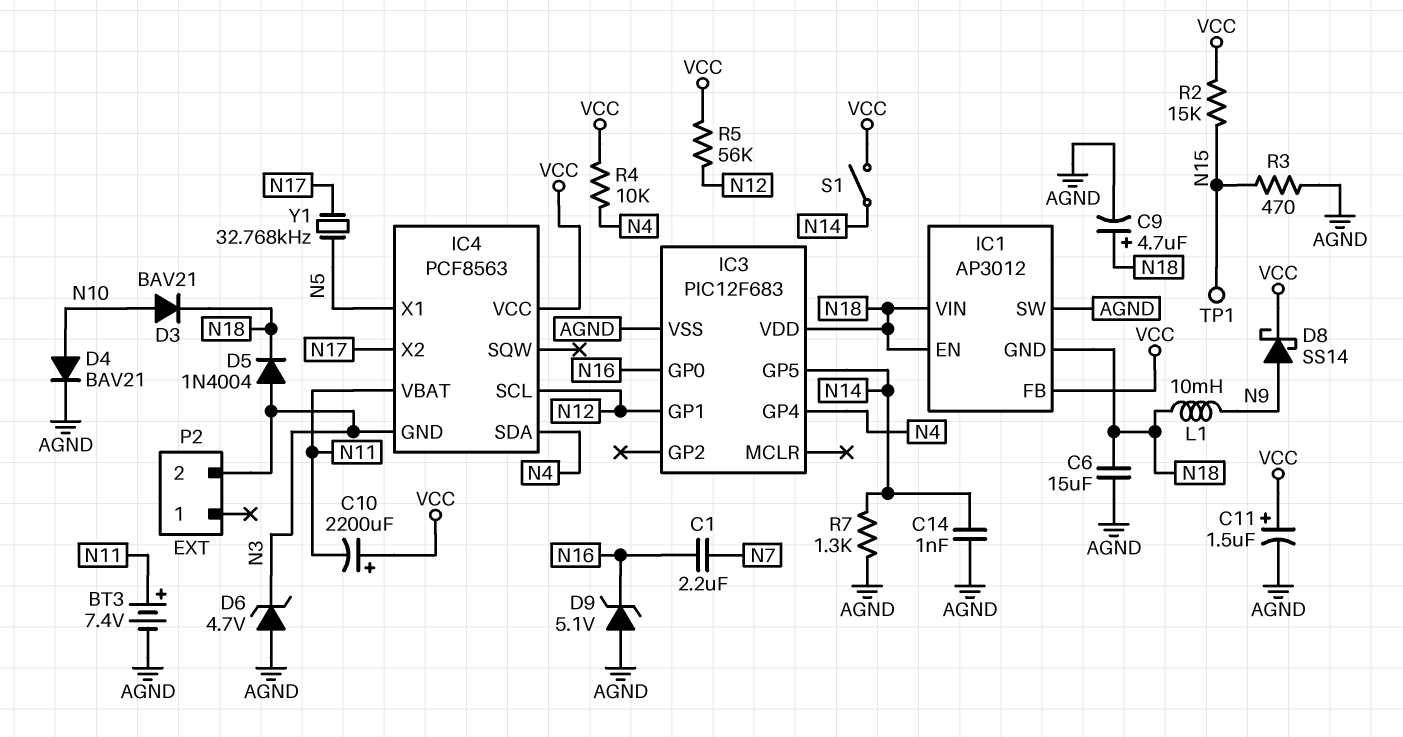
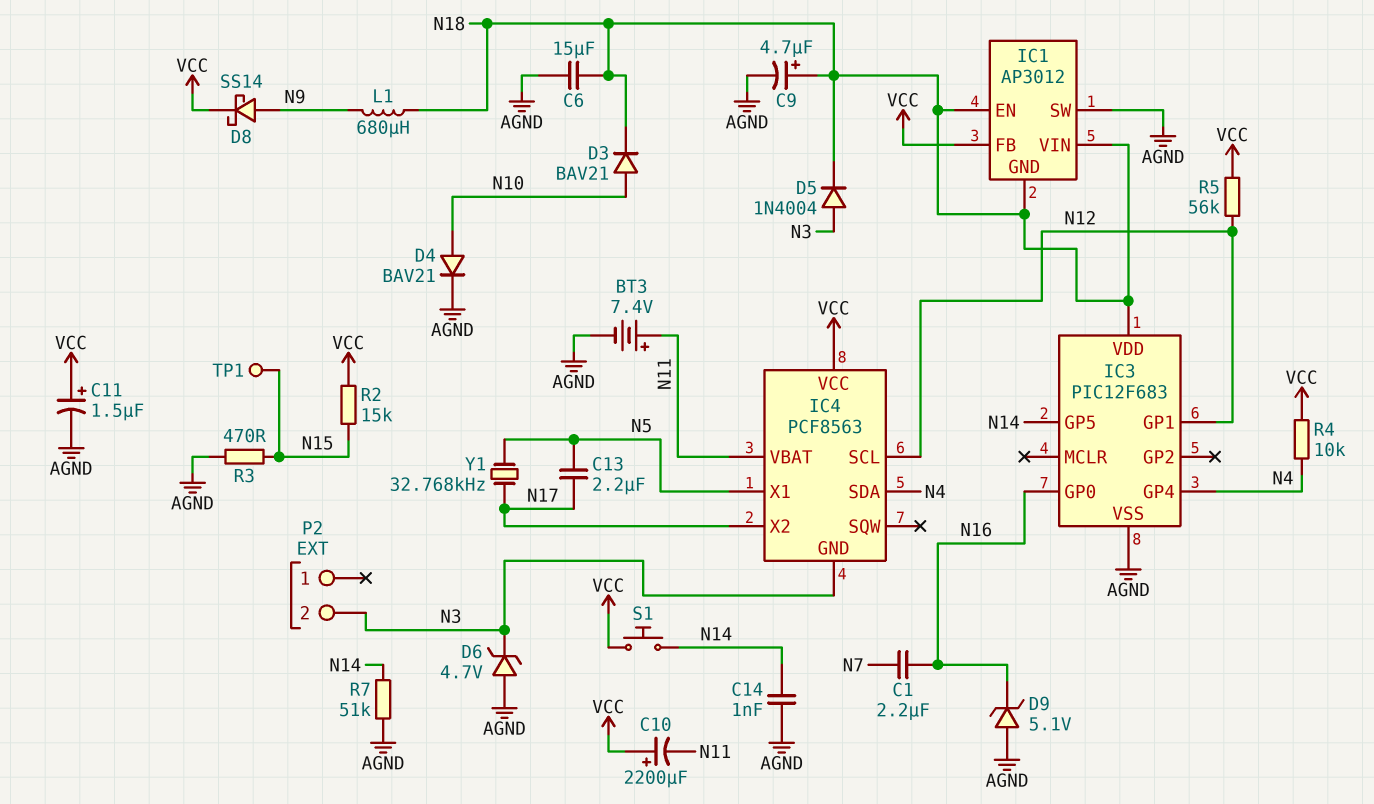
C13: none -> 2.2uF (N5, N17)
L1: 10mH (N9, N18) -> 680uH (N9, N18)
R7: 1.3k (AGND, N14) -> 51k (AGND, N14)
S1: switch (N14, VCC) -> button (N14, VCC)

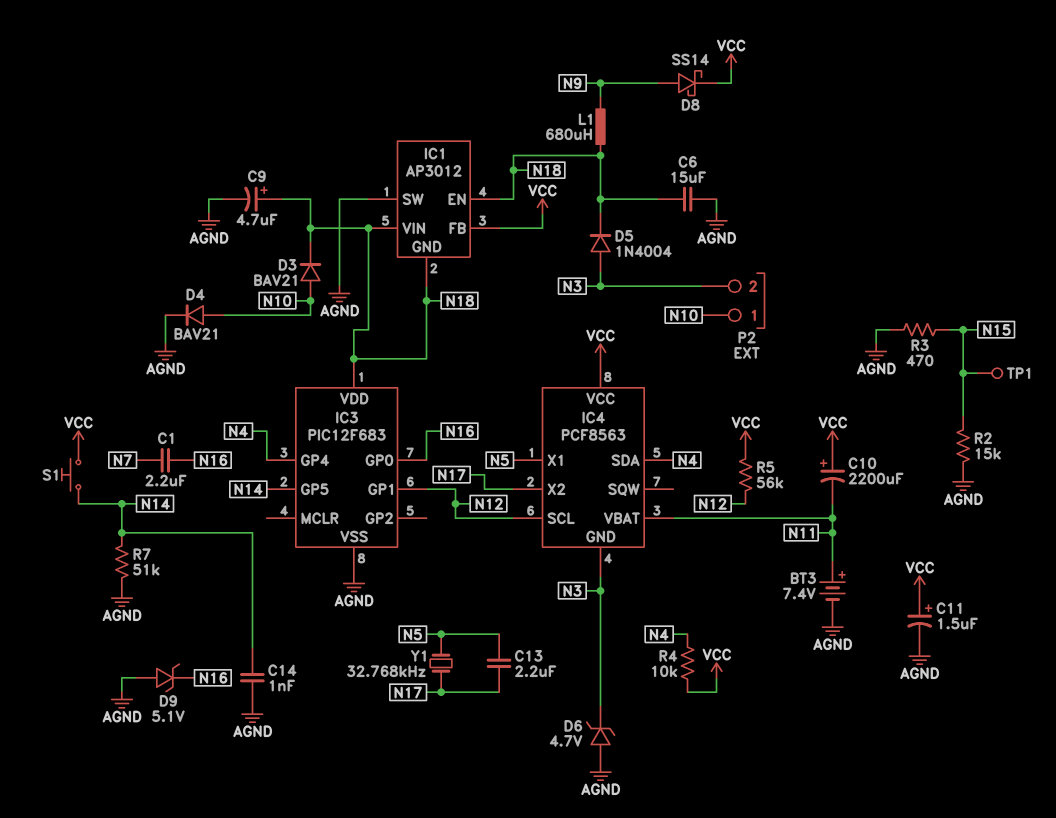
P2 pin 1: none -> N10
R2: 15k (N15, VCC) -> 15k (AGND, N15)

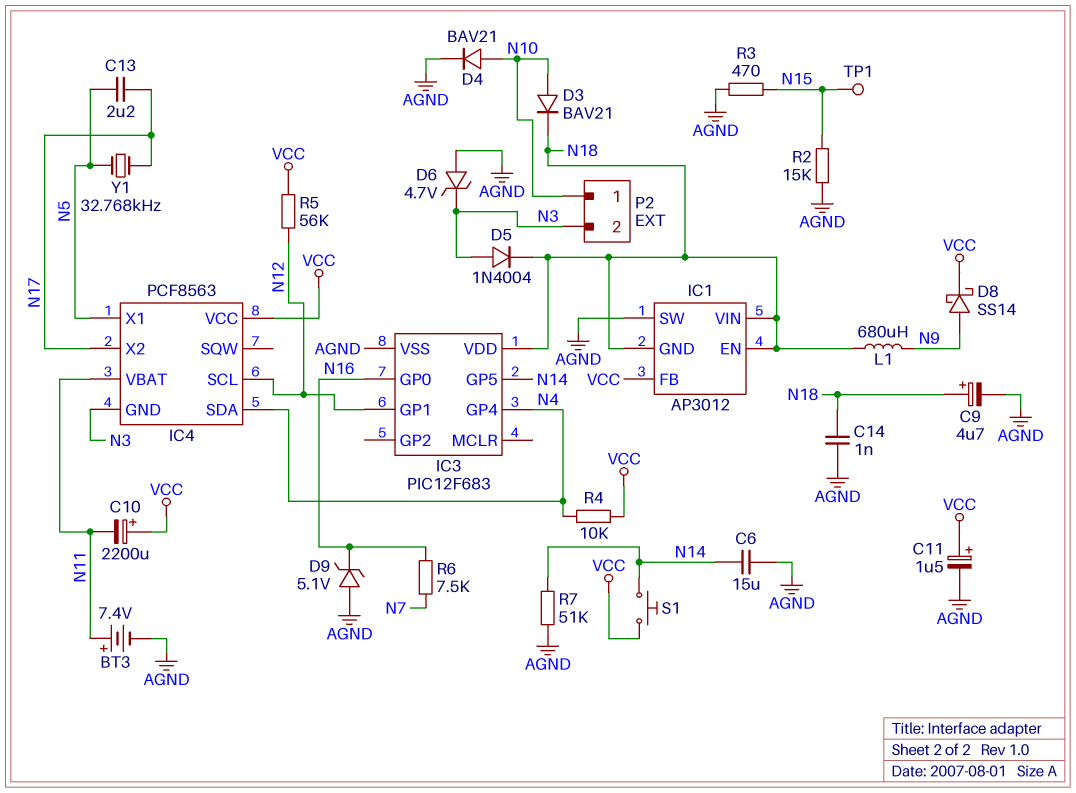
C1: 2.2uF (N7, N16) -> none
C6: 15uF (AGND, N18) -> 15uF (AGND, N14)
C14: 1nF (AGND, N14) -> 1nF (AGND, N18)
R6: none -> 7.5k (N7, N16)

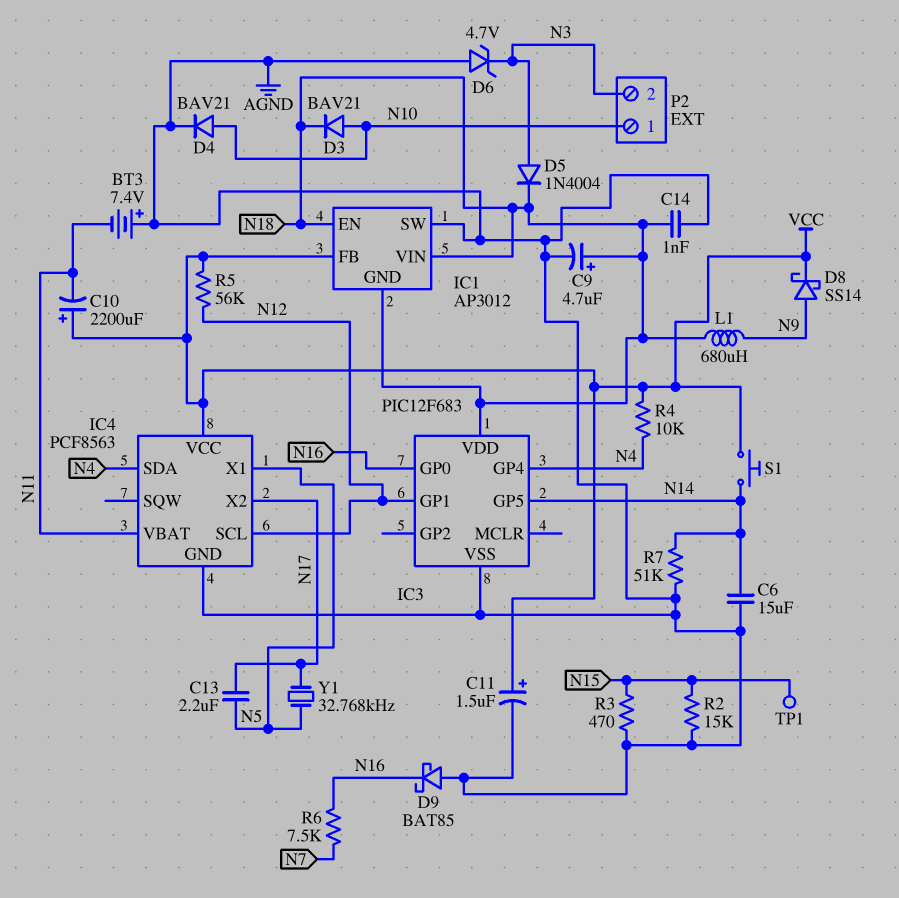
BT3: 7.4V (plus N11, minus AGND) -> 7.4V (plus AGND, minus N11)
D9: zener 5.1V (A AGND, K N16) -> schottky BAT85 (A AGND, K N16)
IC4 pin GND: N3 -> AGND

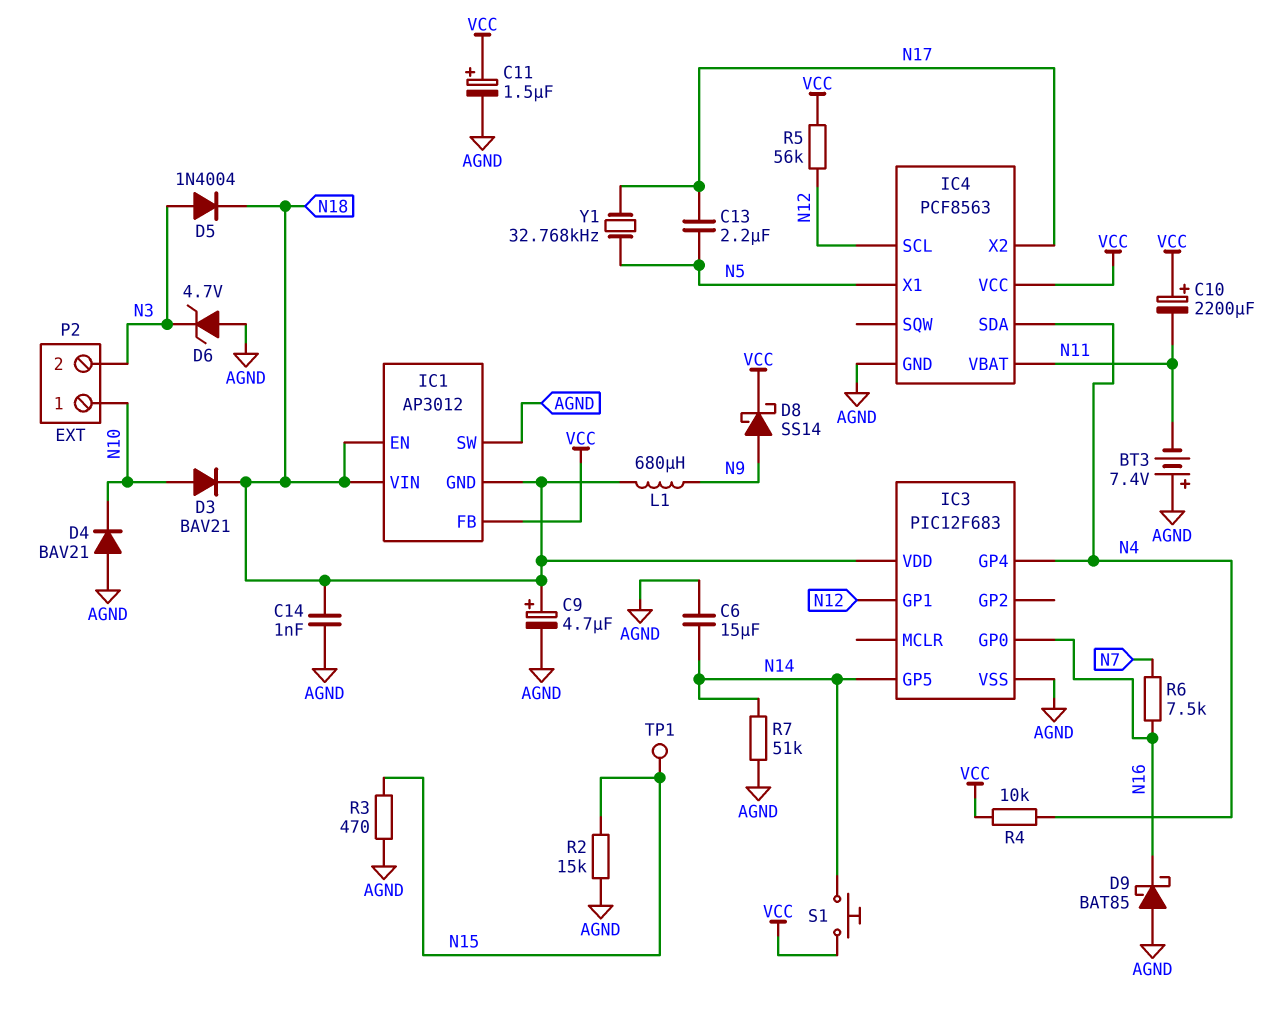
D4: diode BAV21 (A N10, K AGND) -> diode BAV21 (A AGND, K N10)

